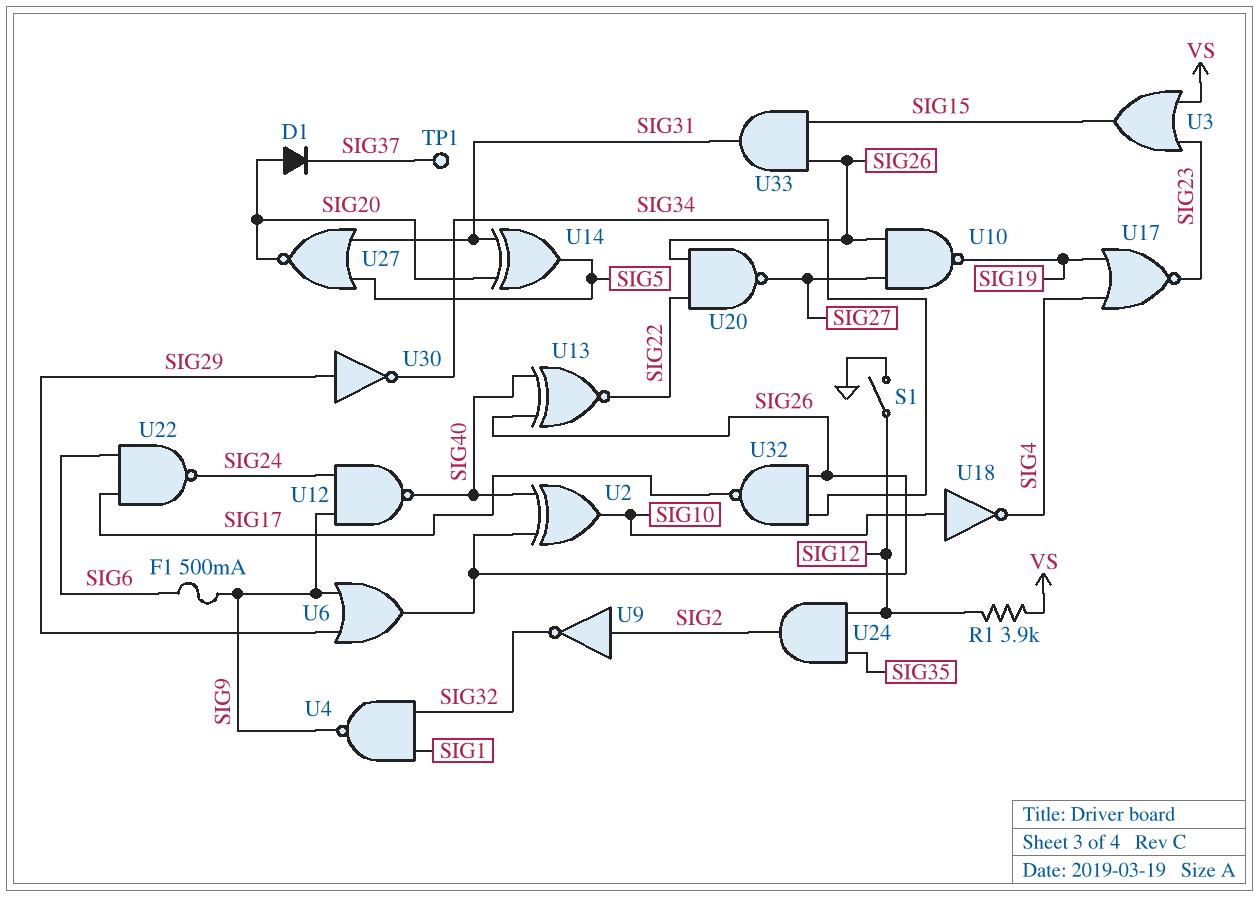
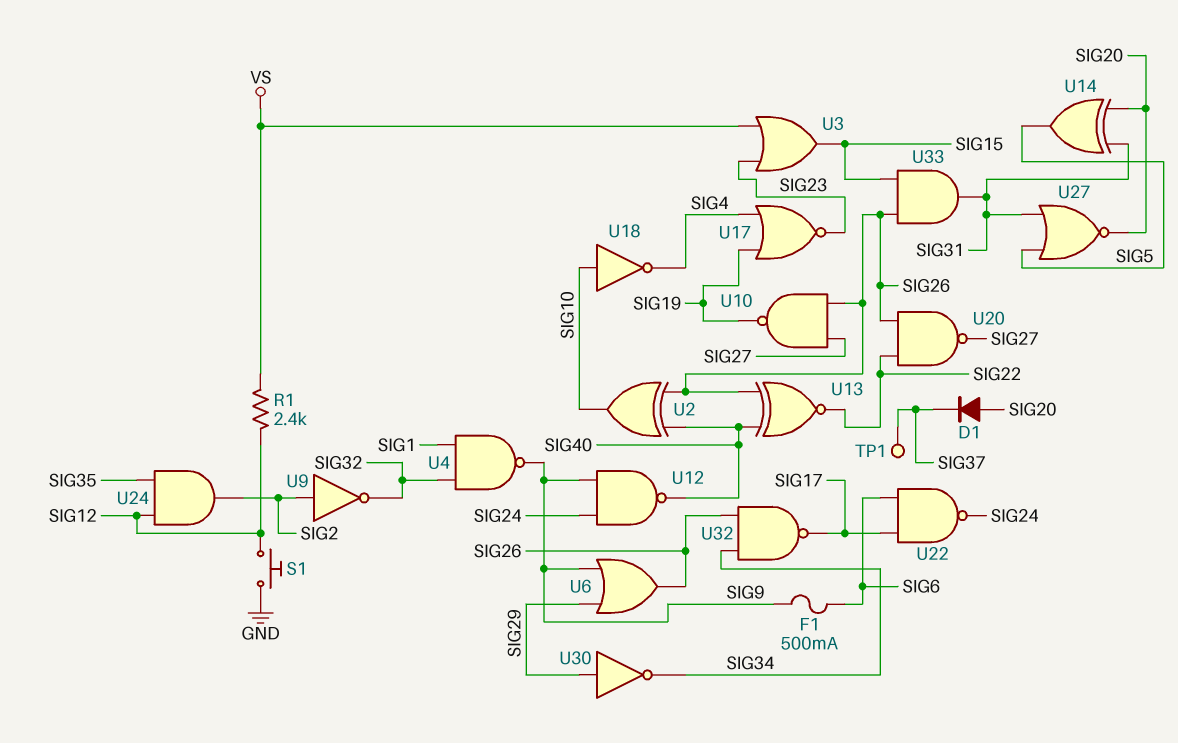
R1: 3.9k (SIG12, VS) -> 2.4k (SIG12, VS)
S1: switch (GND, SIG12) -> button (GND, SIG12)

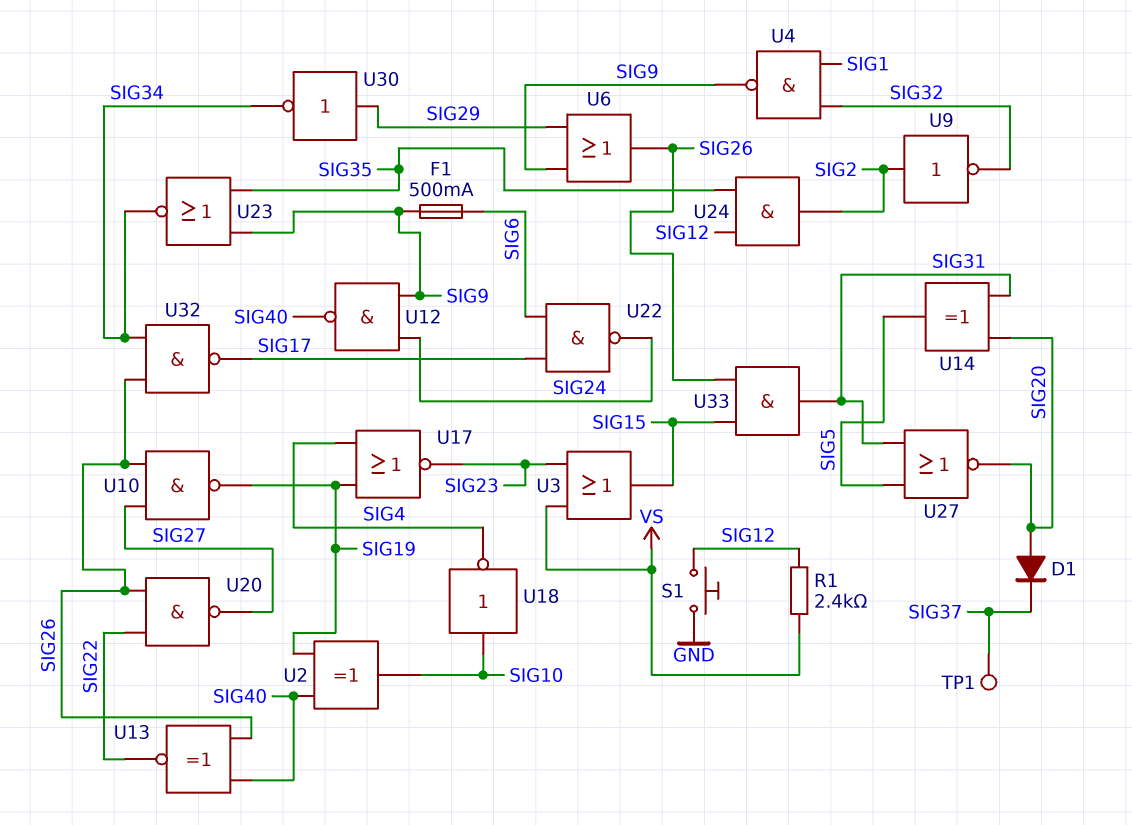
U2: XOR (in SIG26, in SIG40, out SIG10) -> XOR (in SIG19, in SIG40, out SIG10)
U23: none -> NOR (in SIG9, in SIG35, out SIG34)

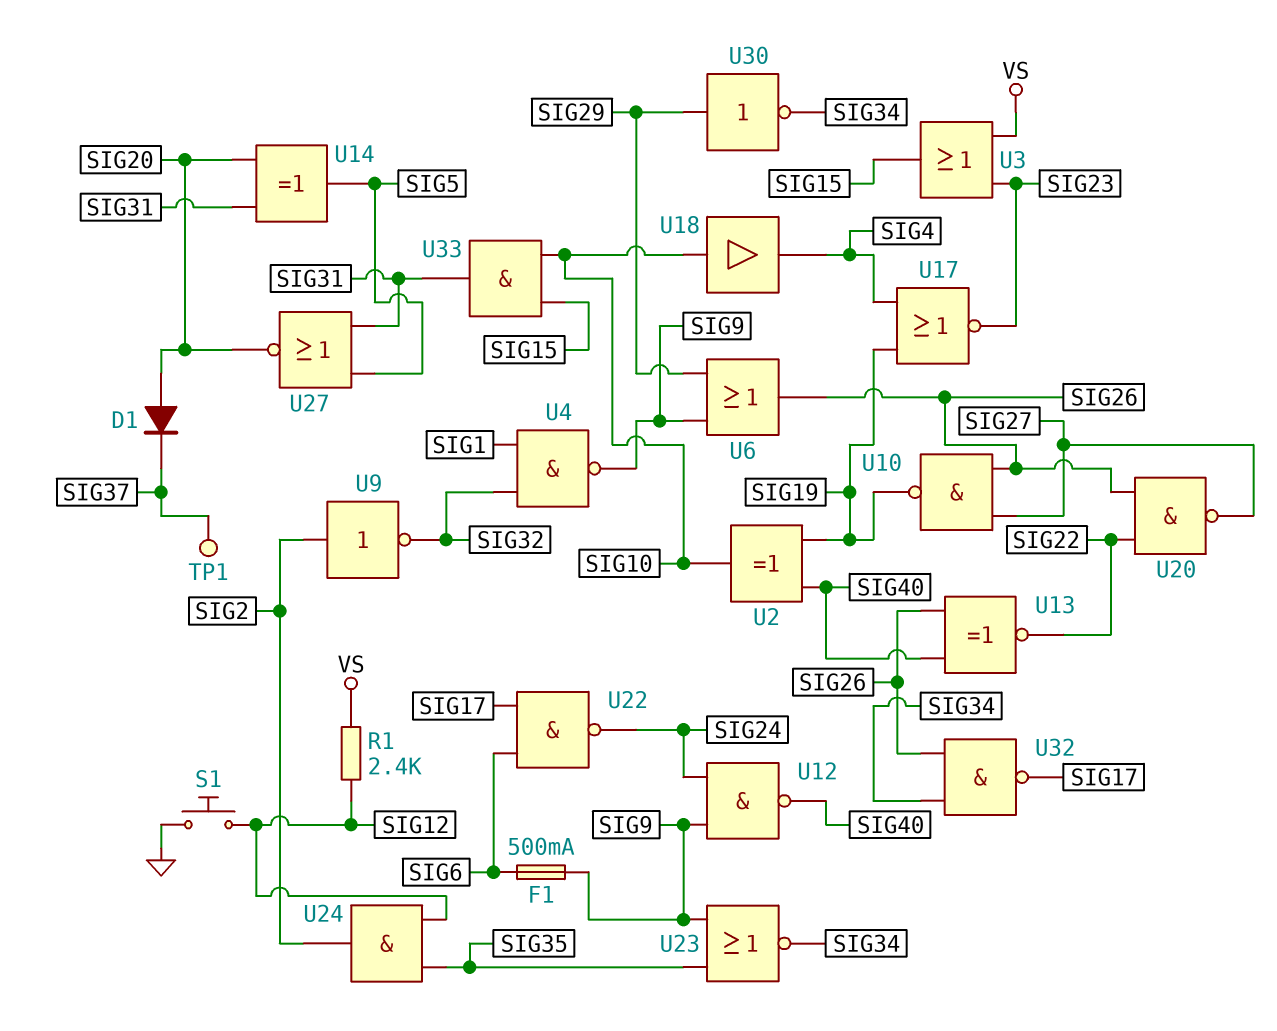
U18: NOT (in SIG10, out SIG4) -> buffer (in SIG10, out SIG4)
U33: AND (in SIG15, in SIG26, out SIG31) -> AND (in SIG10, in SIG15, out SIG31)

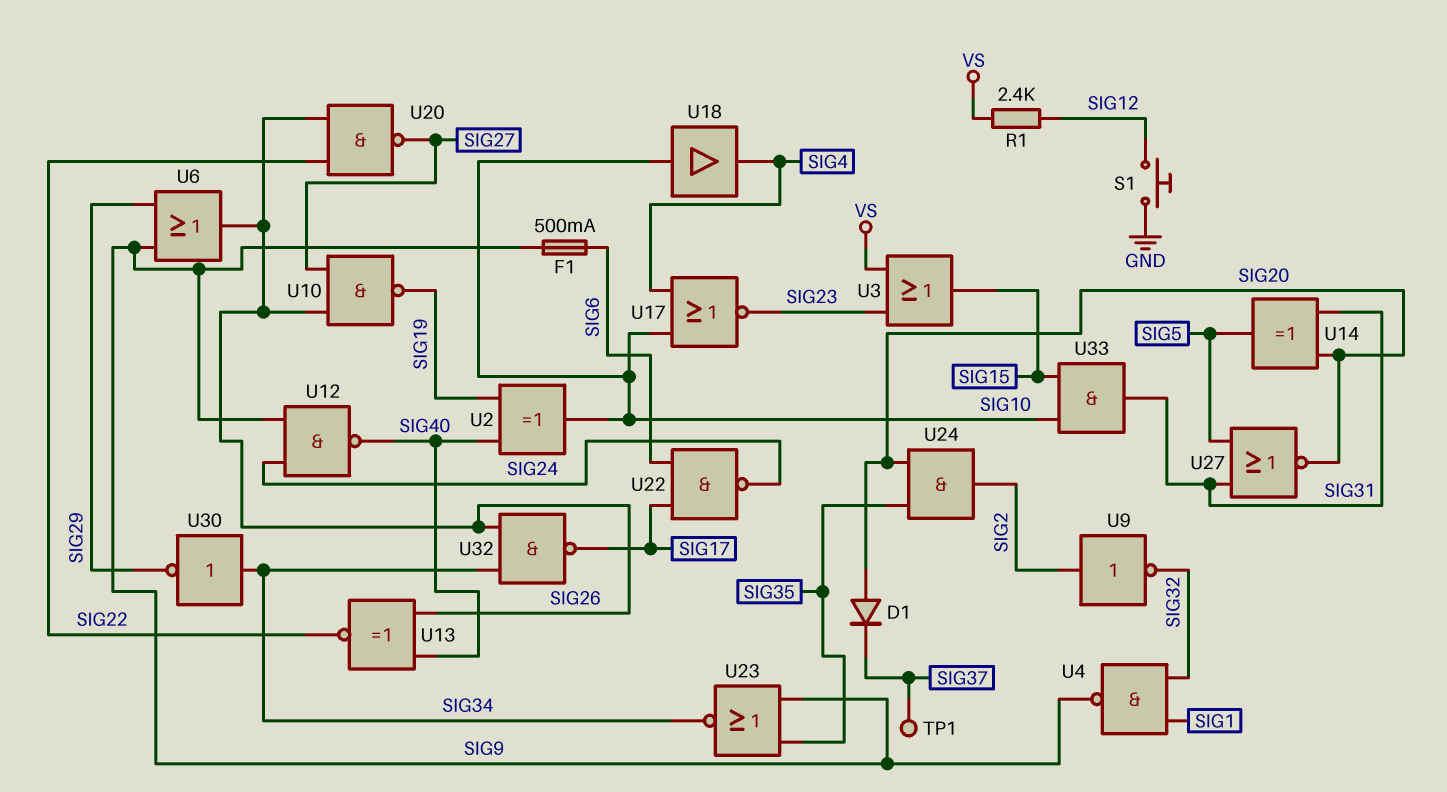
U17: NOR (in SIG4, in SIG19, out SIG23) -> NOR (in SIG4, in SIG10, out SIG23)
U24: AND (in SIG12, in SIG35, out SIG2) -> AND (in SIG20, in SIG35, out SIG2)
U30: NOT (in SIG29, out SIG34) -> NOT (in SIG34, out SIG29)

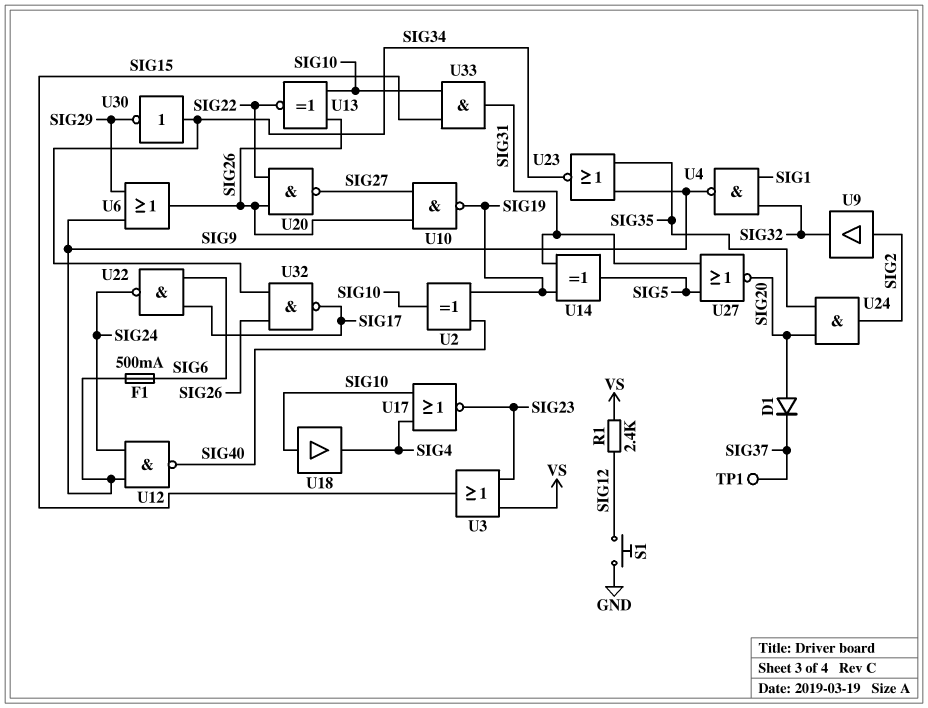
U9: NOT (in SIG2, out SIG32) -> buffer (in SIG2, out SIG32)
U13: XNOR (in SIG26, in SIG40, out SIG22) -> XNOR (in SIG10, in SIG26, out SIG22)
U14: XOR (in SIG20, in SIG31, out SIG5) -> XOR (in SIG19, in SIG31, out SIG5)

